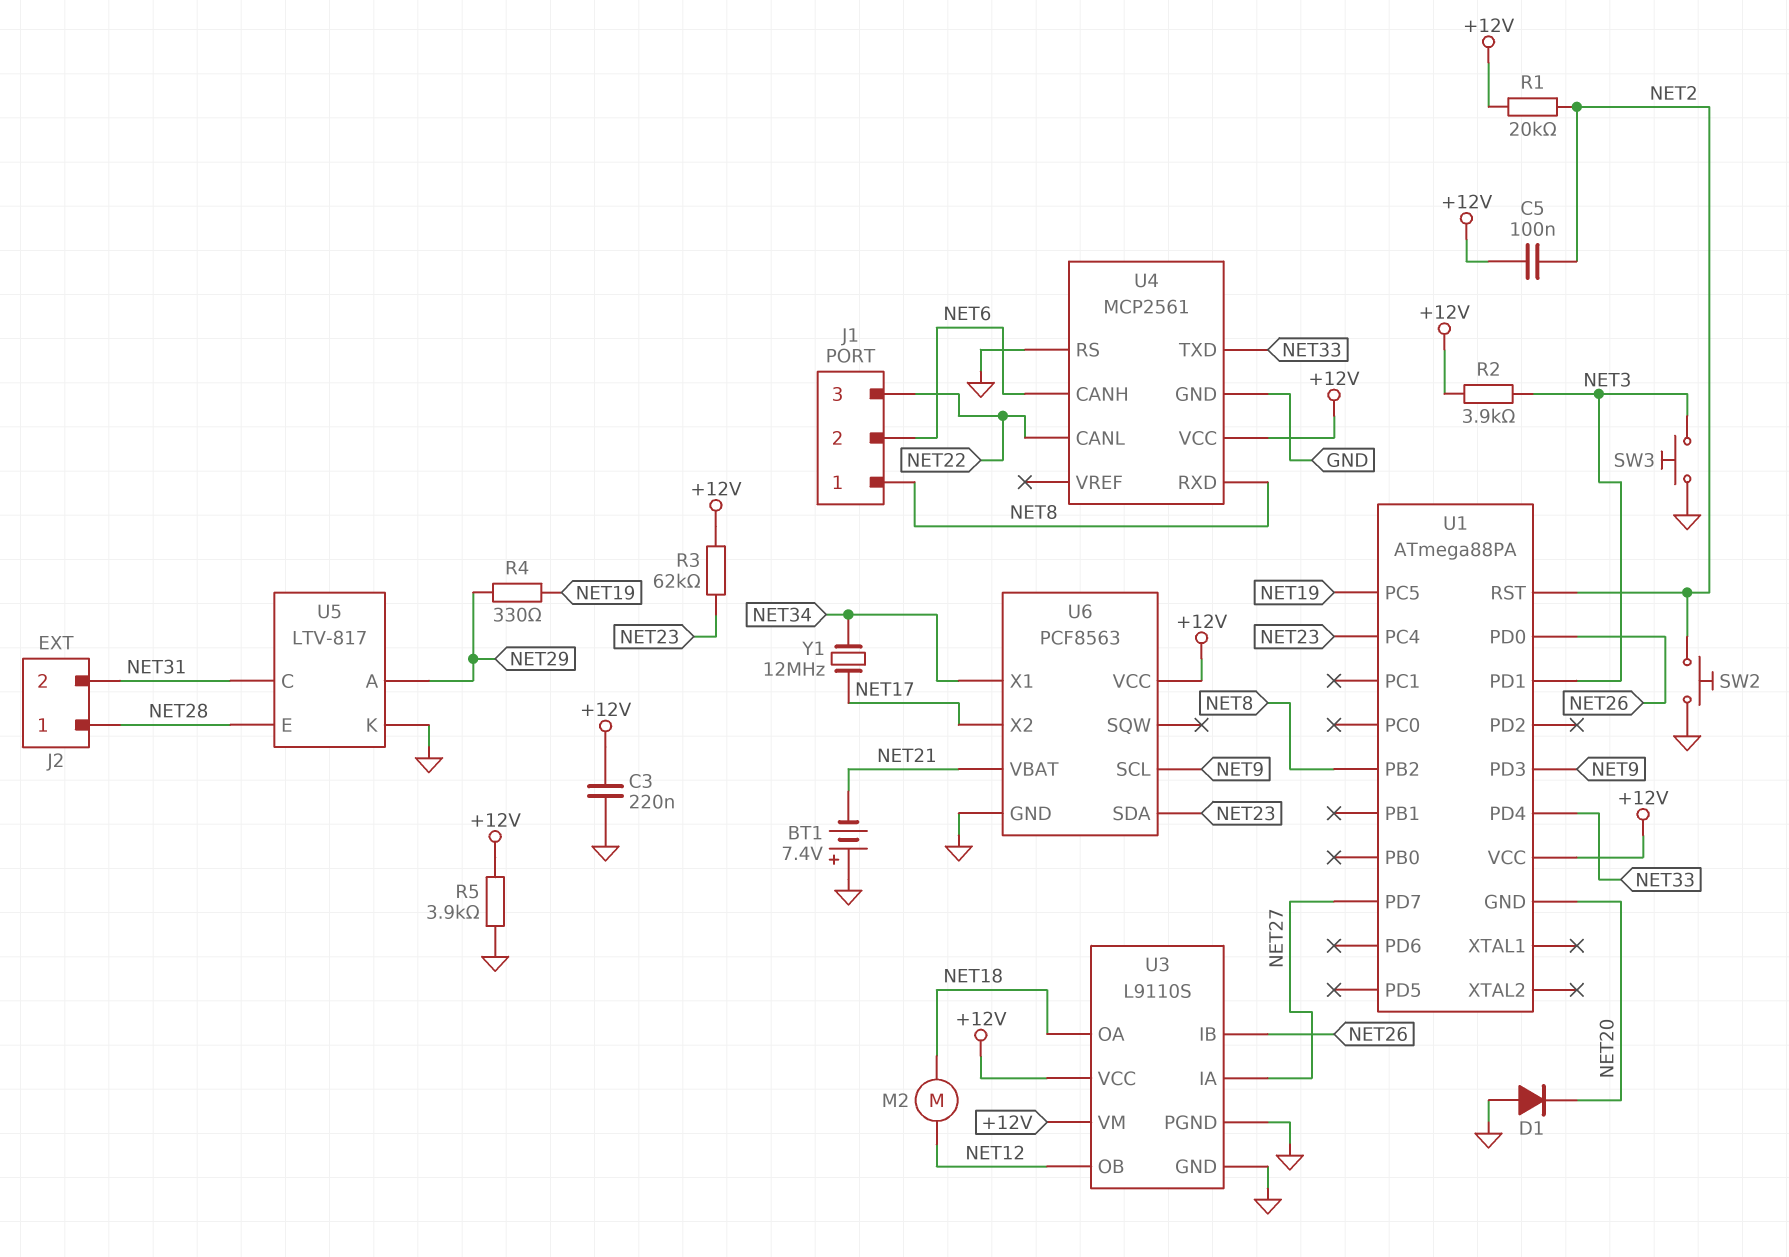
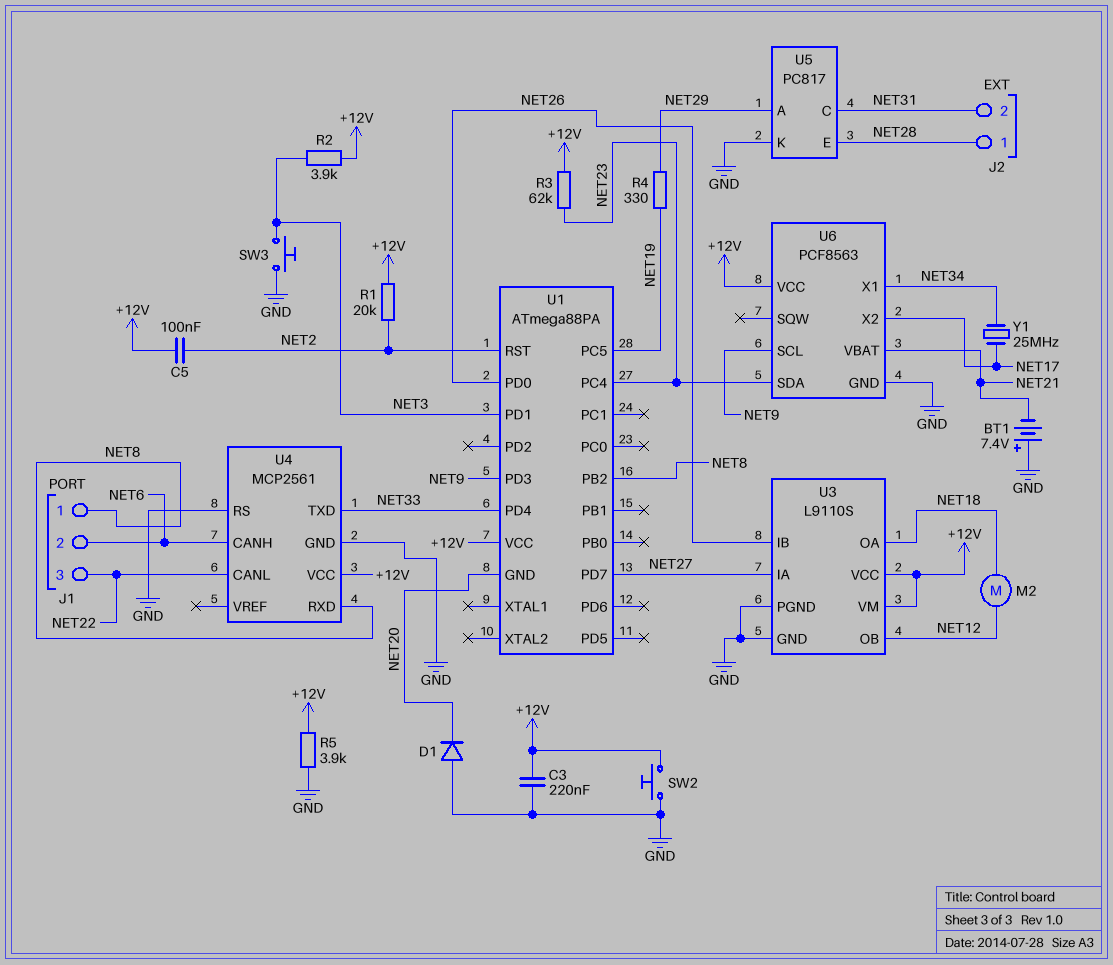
SW2: button (GND, NET2) -> button (+12V, GND)
U5: LTV-817 -> PC817
Y1: 12MHz (NET17, NET34) -> 25MHz (NET17, NET34)

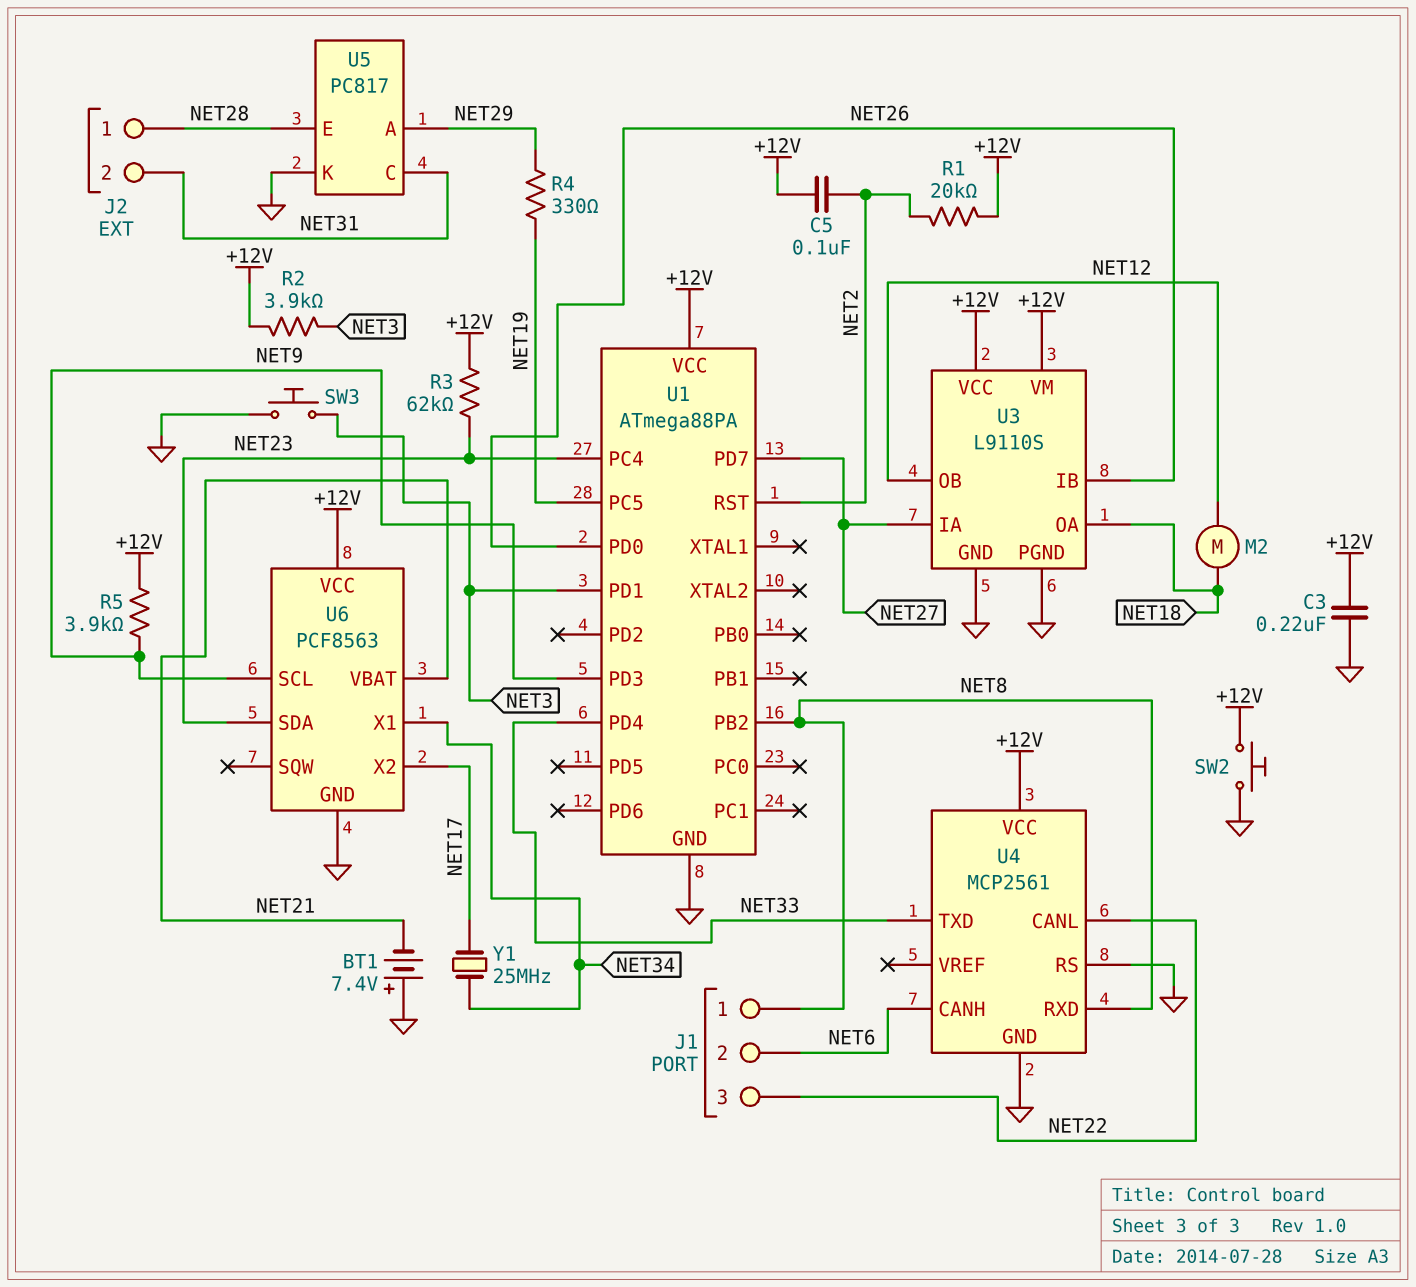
D1: diode (A GND, K NET20) -> none
R5: 3.9k (+12V, GND) -> 3.9k (+12V, NET9)
U1 pin GND: NET20 -> GND

